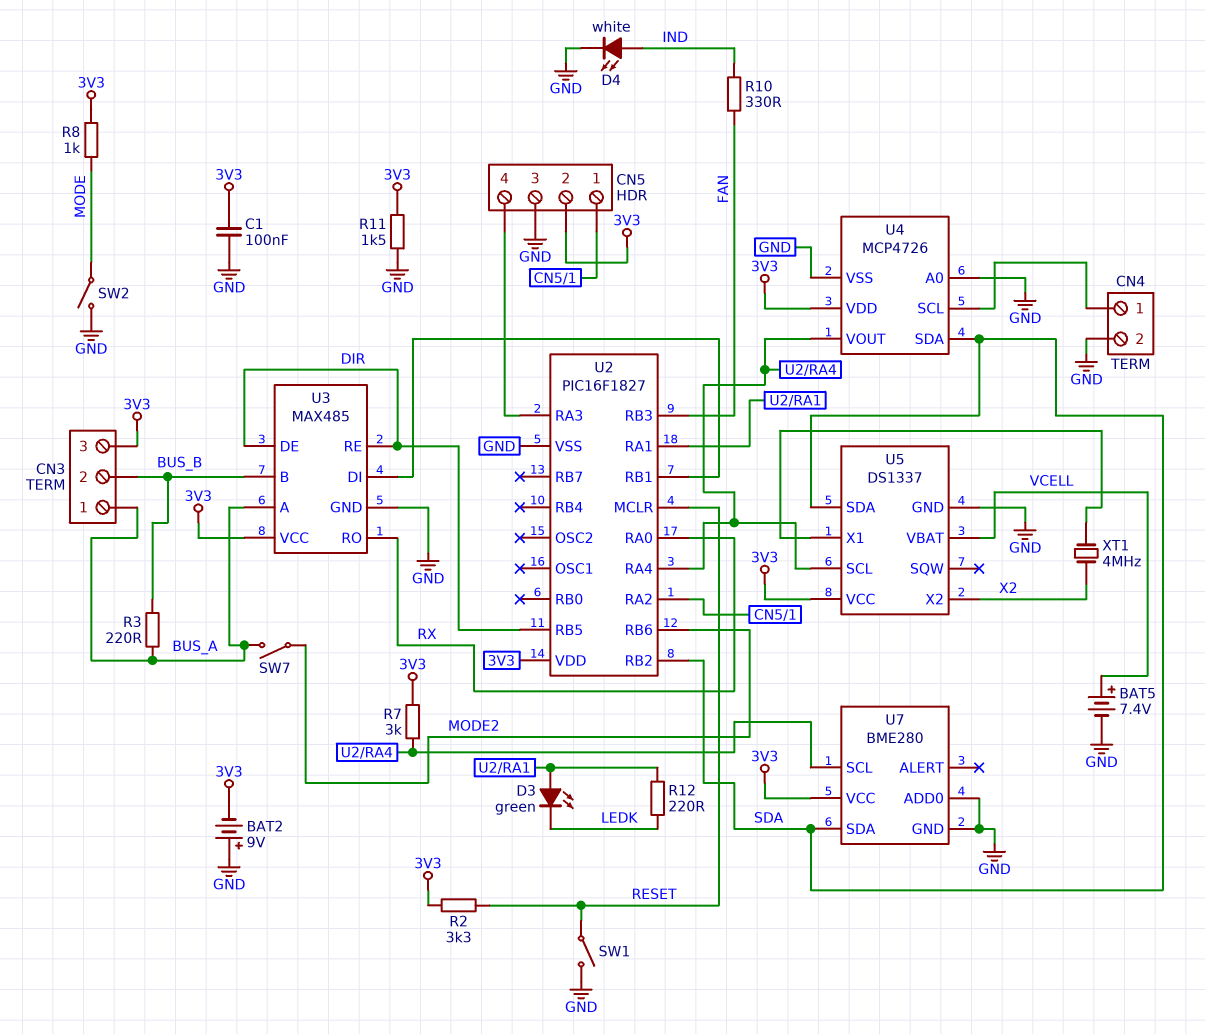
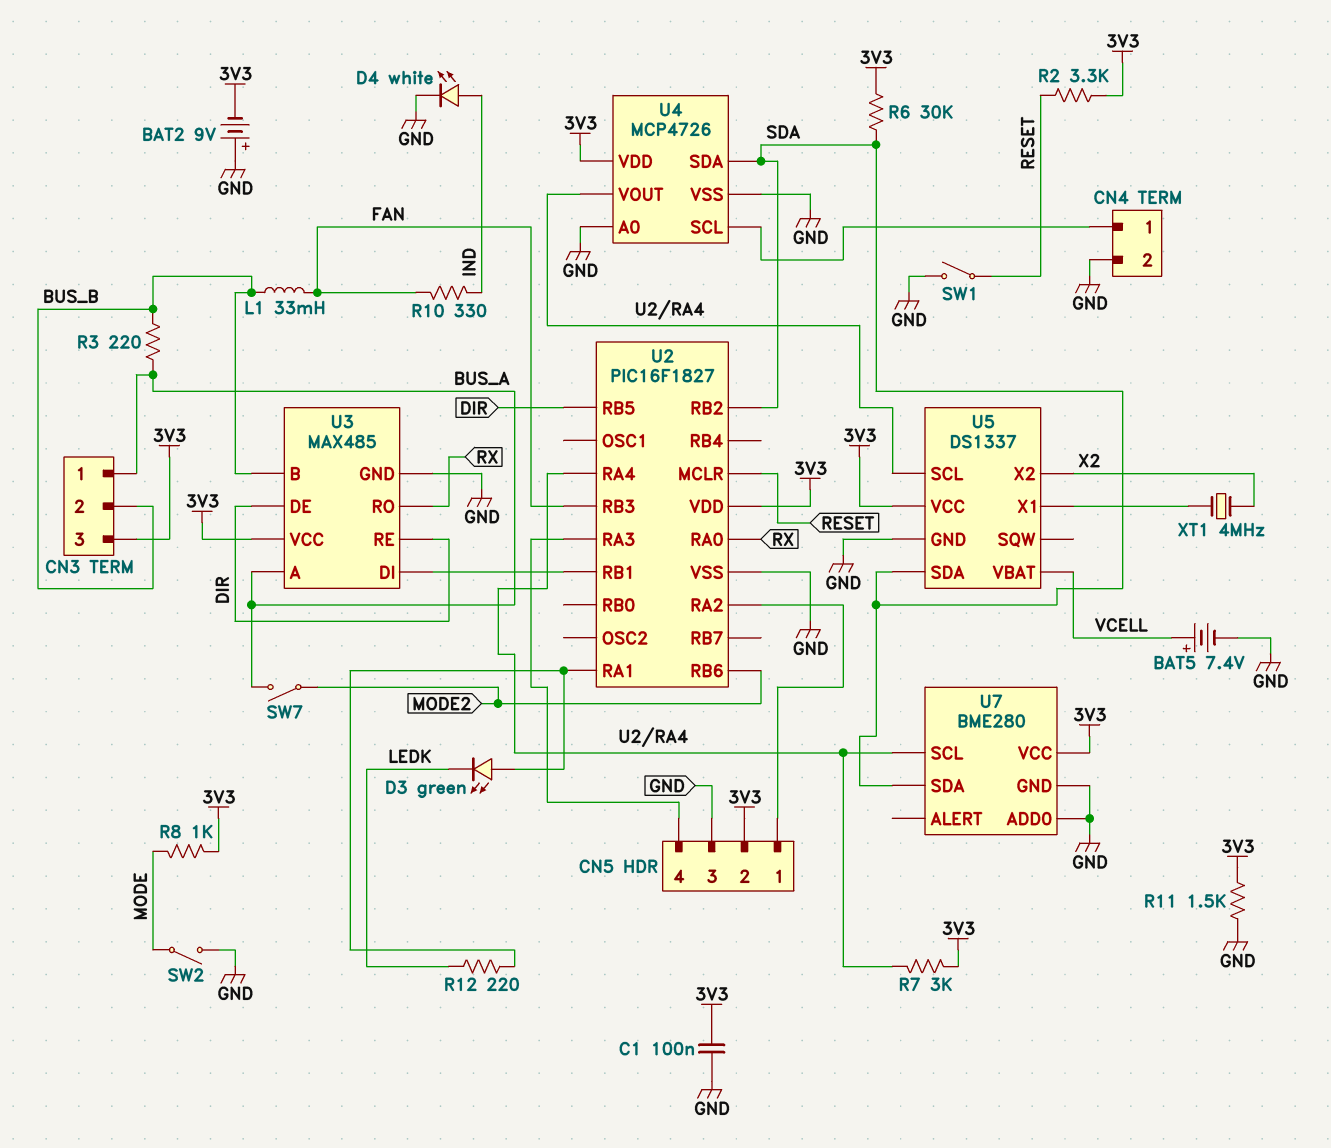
L1: none -> 33mH (BUS_B, FAN)
R6: none -> 30k (3V3, SDA)

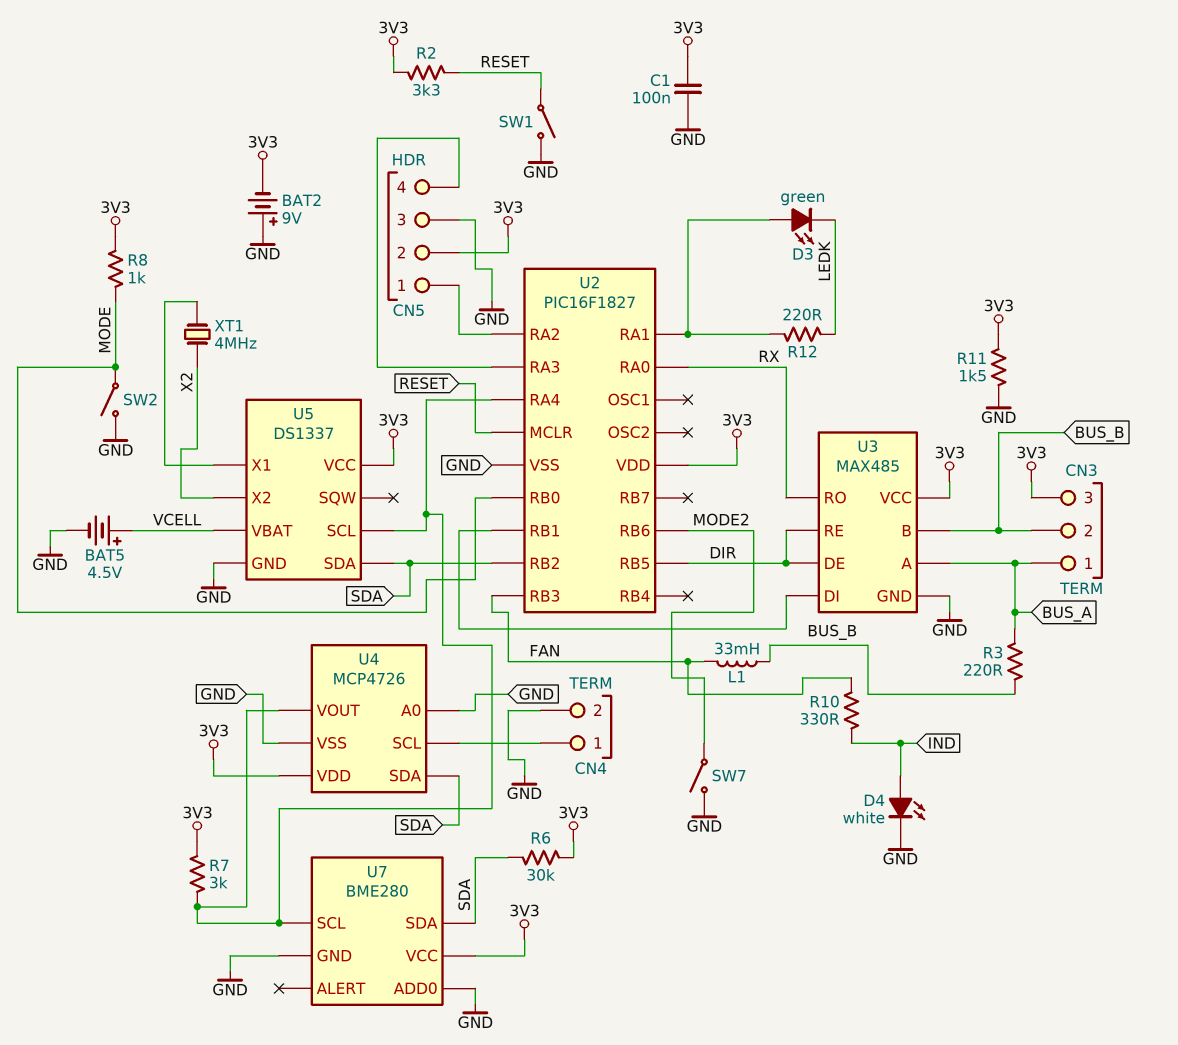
BAT5: 7.4V (plus VCELL, minus GND) -> 4.5V (plus VCELL, minus GND)
SW7: switch (BUS_A, MODE2) -> switch (GND, MODE2)
U2 pin RB0: none -> MODE

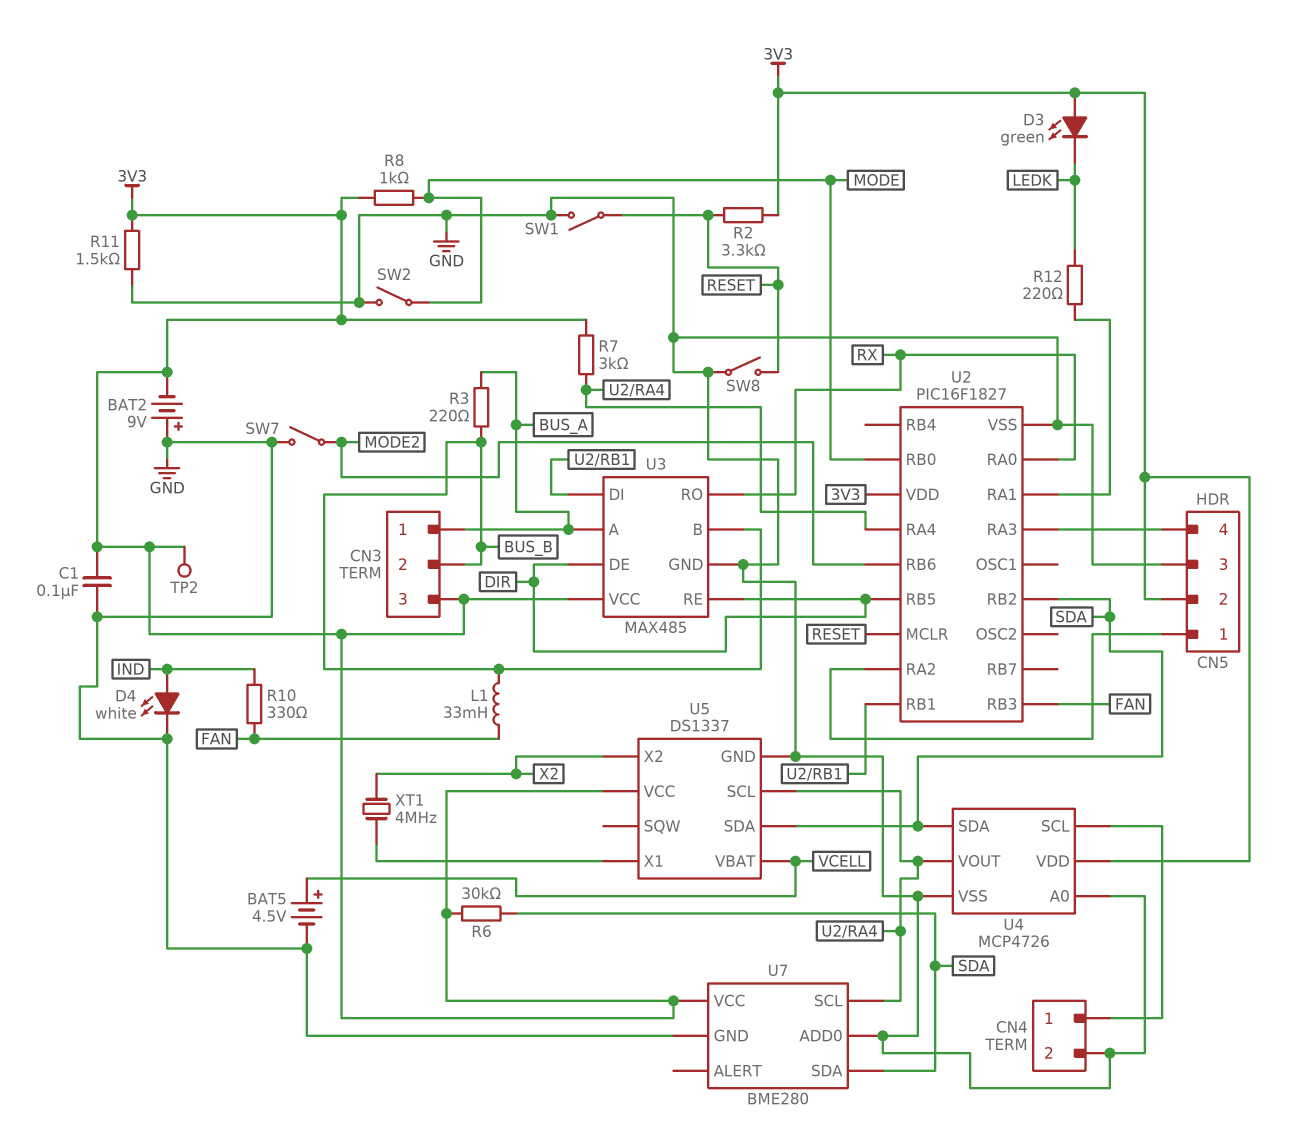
D3: LED green (A U2/RA1, K LEDK) -> LED green (A 3V3, K LEDK)
SW8: none -> switch (GND, RESET)
TP2: none -> test point (3V3)

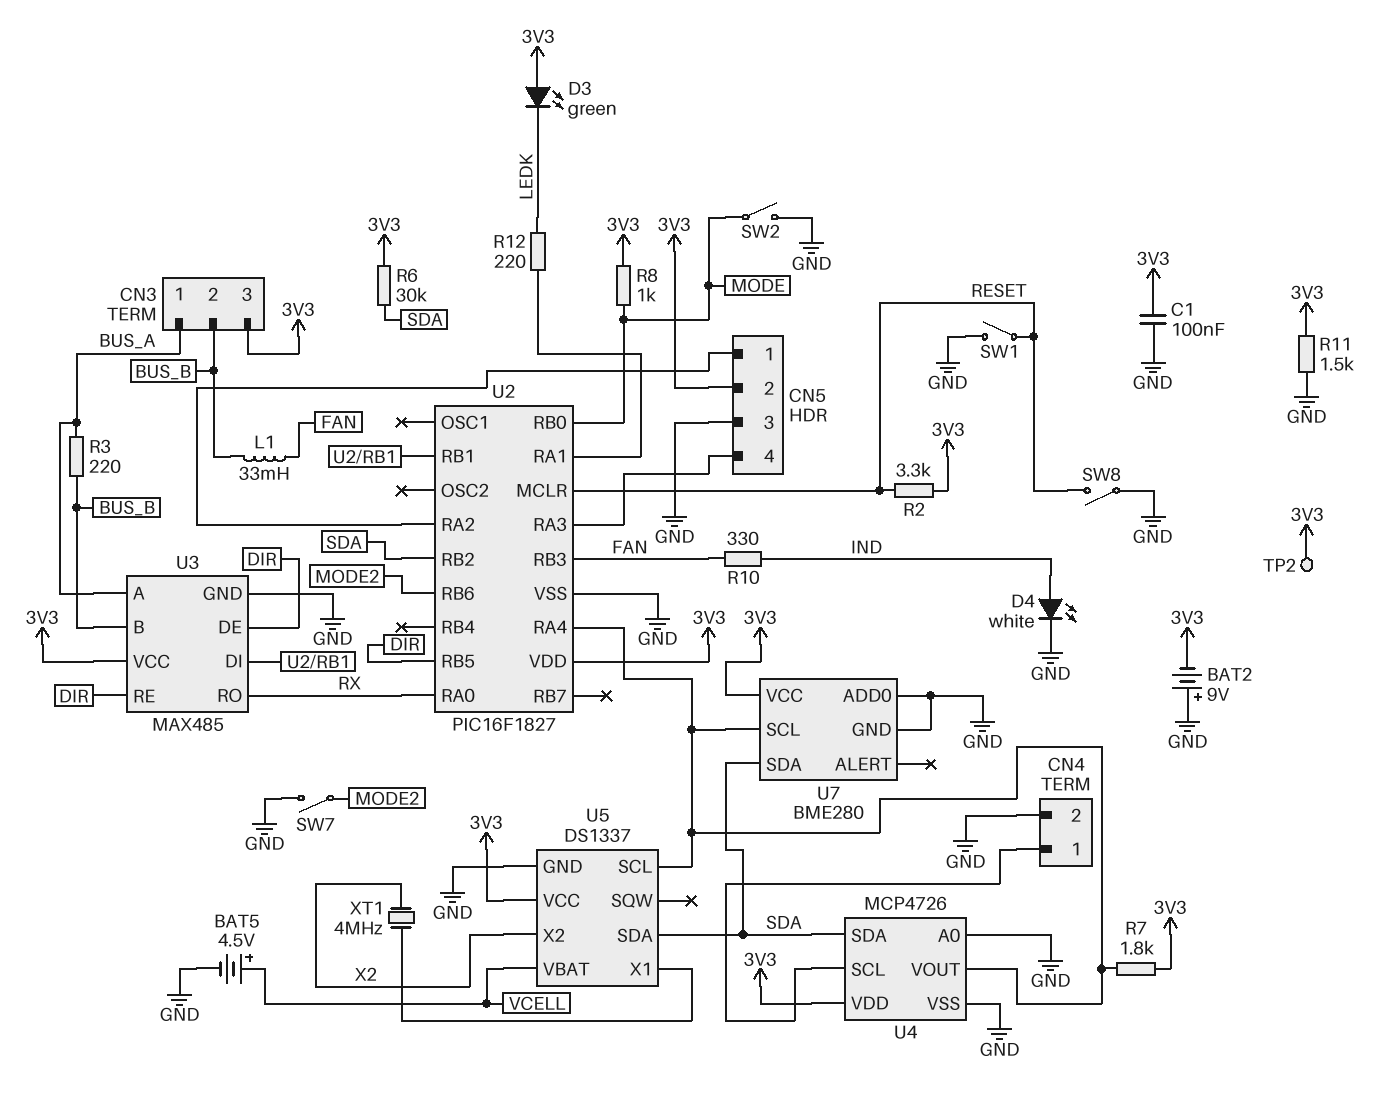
R7: 3k (3V3, U2/RA4) -> 1.8k (3V3, U2/RA4)

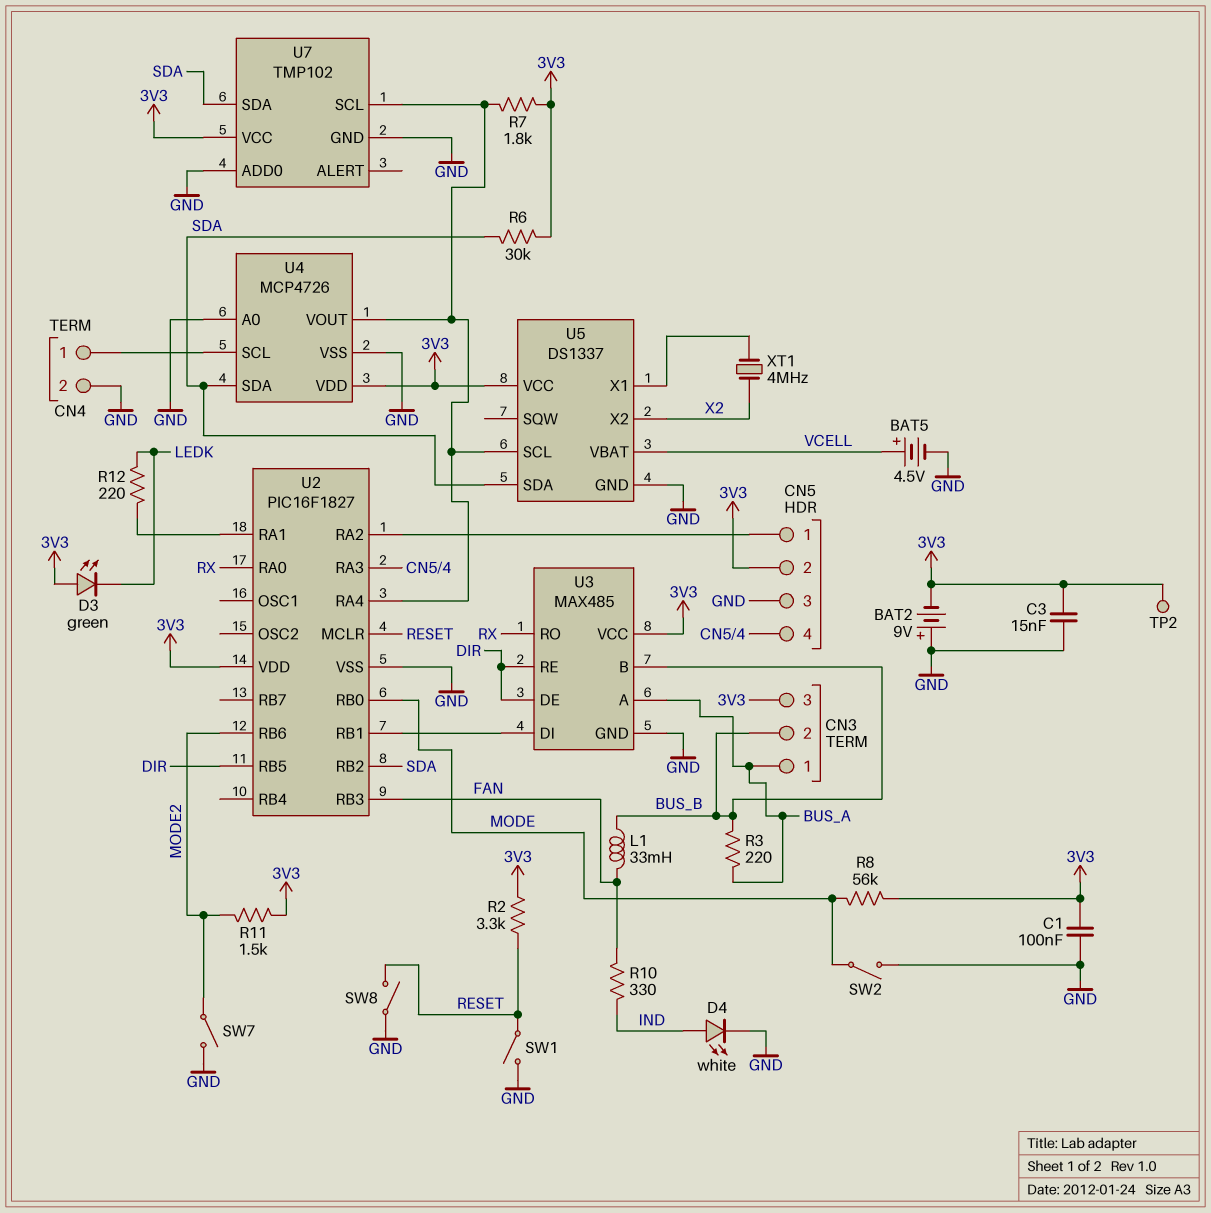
C3: none -> 15nF (3V3, GND)
R8: 1k (3V3, MODE) -> 56k (3V3, MODE)
R11: 1.5k (3V3, GND) -> 1.5k (3V3, MODE2)
U7: BME280 -> TMP102

